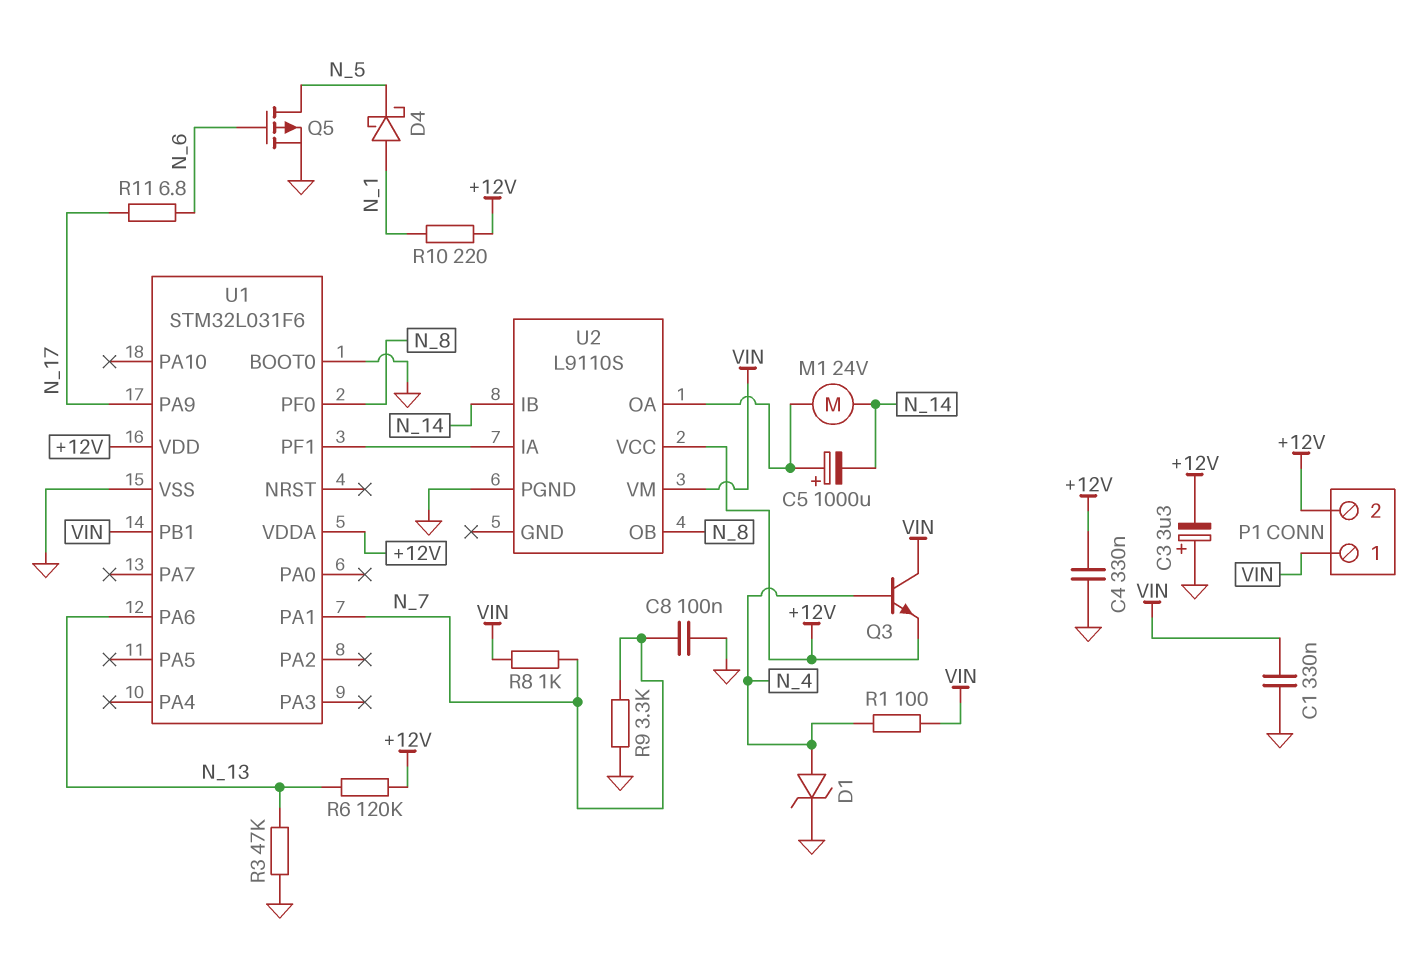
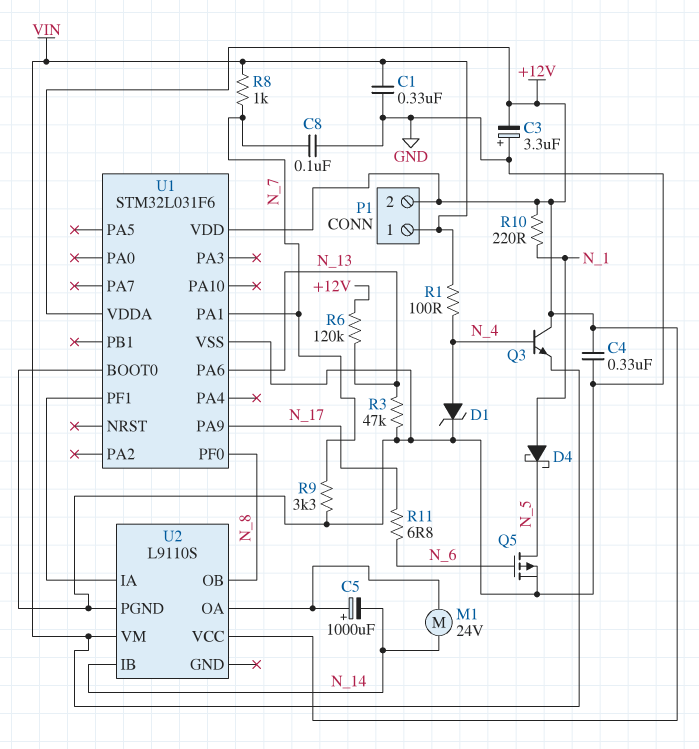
Q3: NPN (B N_4, C VIN, E +12V) -> NPN (B N_4, C +12V, E VIN)
U1 pin PB1: VIN -> none

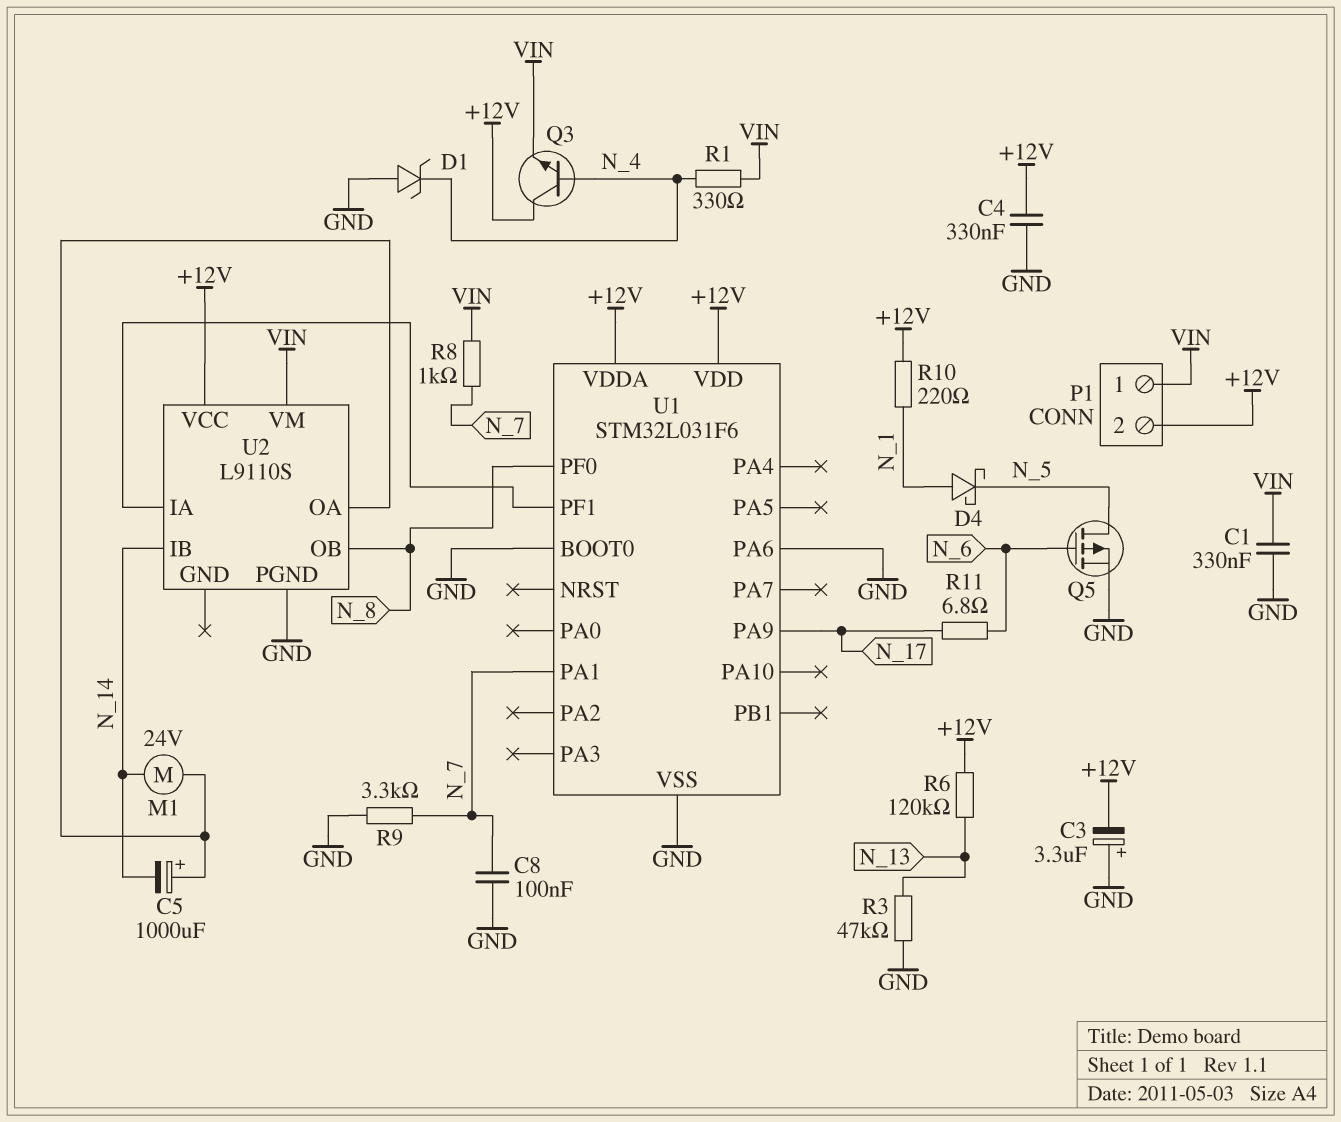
D1: zener (A N_4, K GND) -> zener (A GND, K N_4)
R1: 100 (N_4, VIN) -> 330 (N_4, VIN)
U1 pin PA6: N_13 -> GND

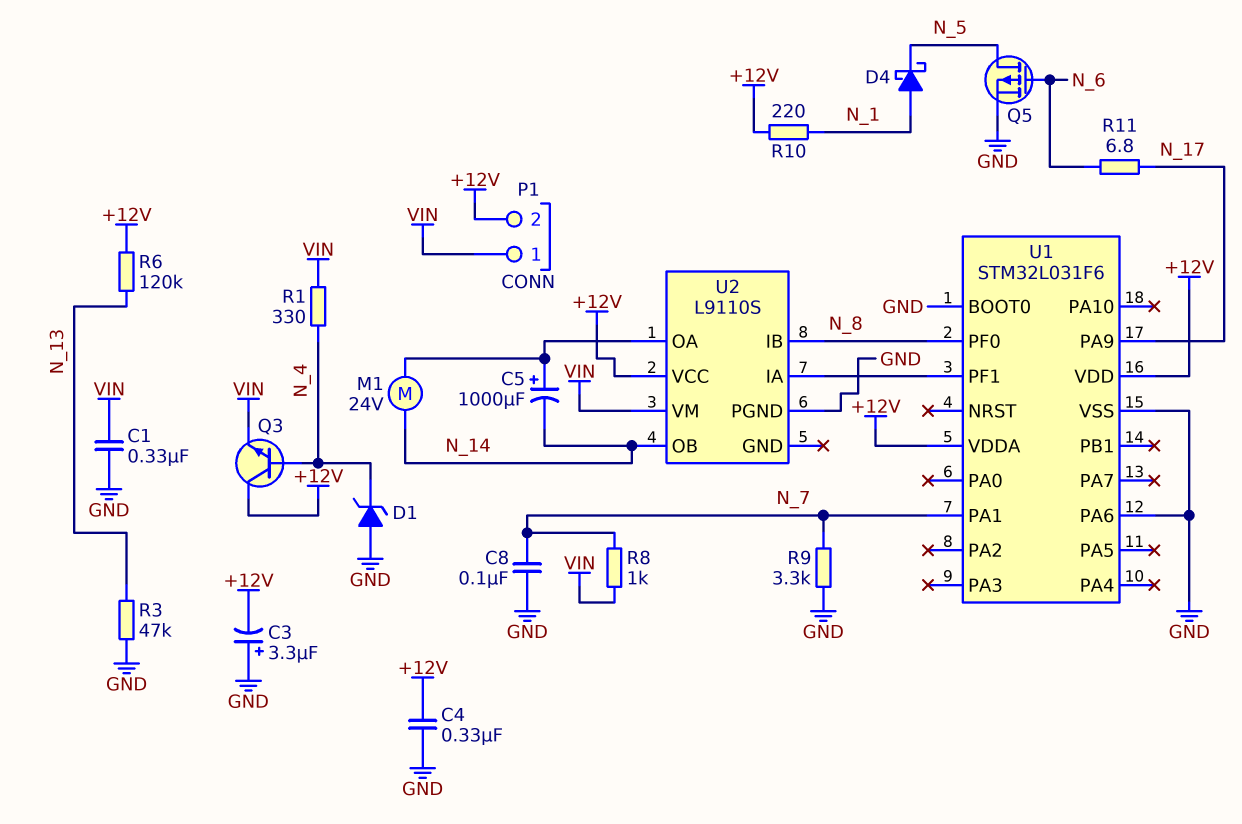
U2 pin IB: N_14 -> N_8
U2 pin OB: N_8 -> N_14

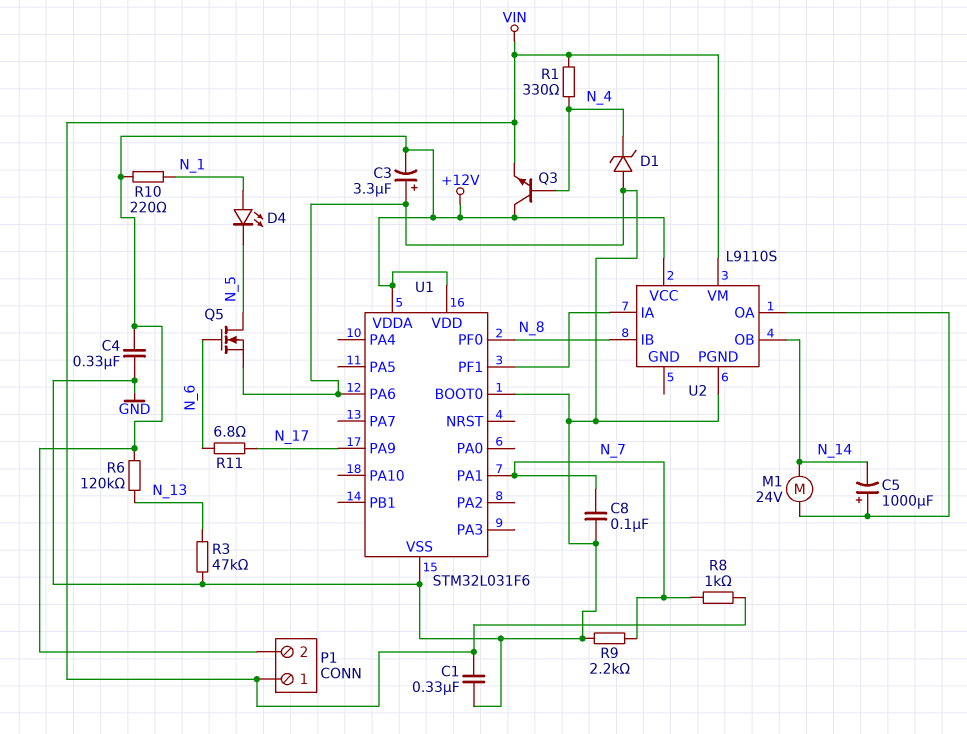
D4: schottky (A N_1, K N_5) -> LED (A N_1, K N_5)
Q5: PMOS (G N_6, D N_5, S GND) -> NMOS (G N_6, D N_5, S GND)
R9: 3.3k (GND, N_7) -> 2.2k (GND, N_7)

